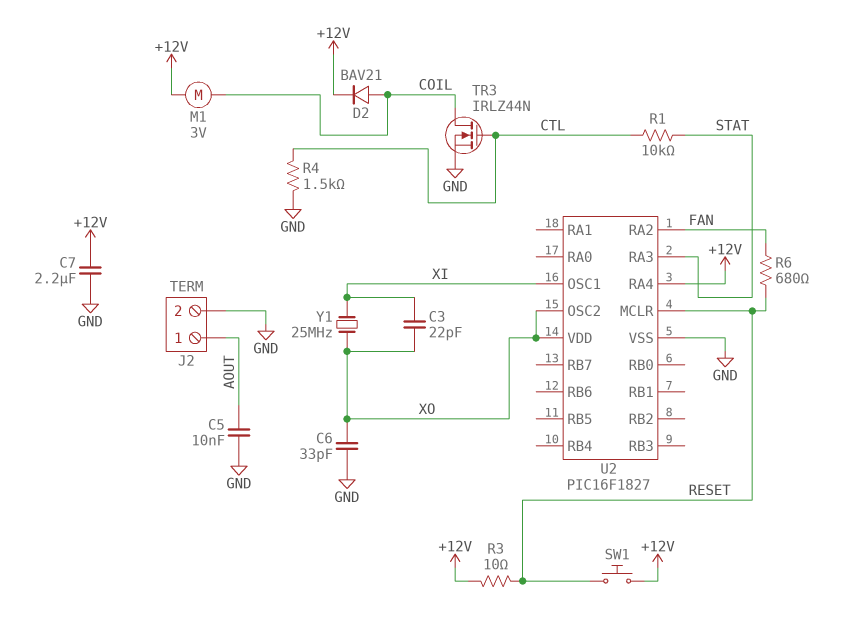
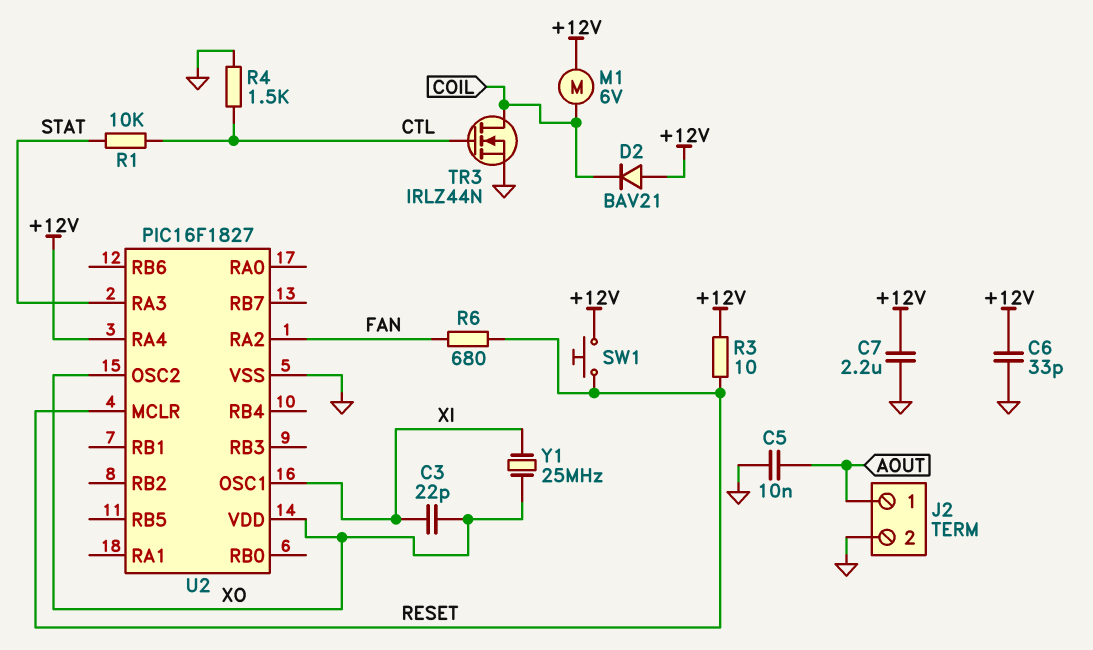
C6: 33pF (GND, XO) -> 33pF (+12V, GND)
D2: diode BAV21 (A COIL, K +12V) -> diode BAV21 (A +12V, K COIL)
M1: motor 3V (+12V, COIL) -> motor 6V (+12V, COIL)

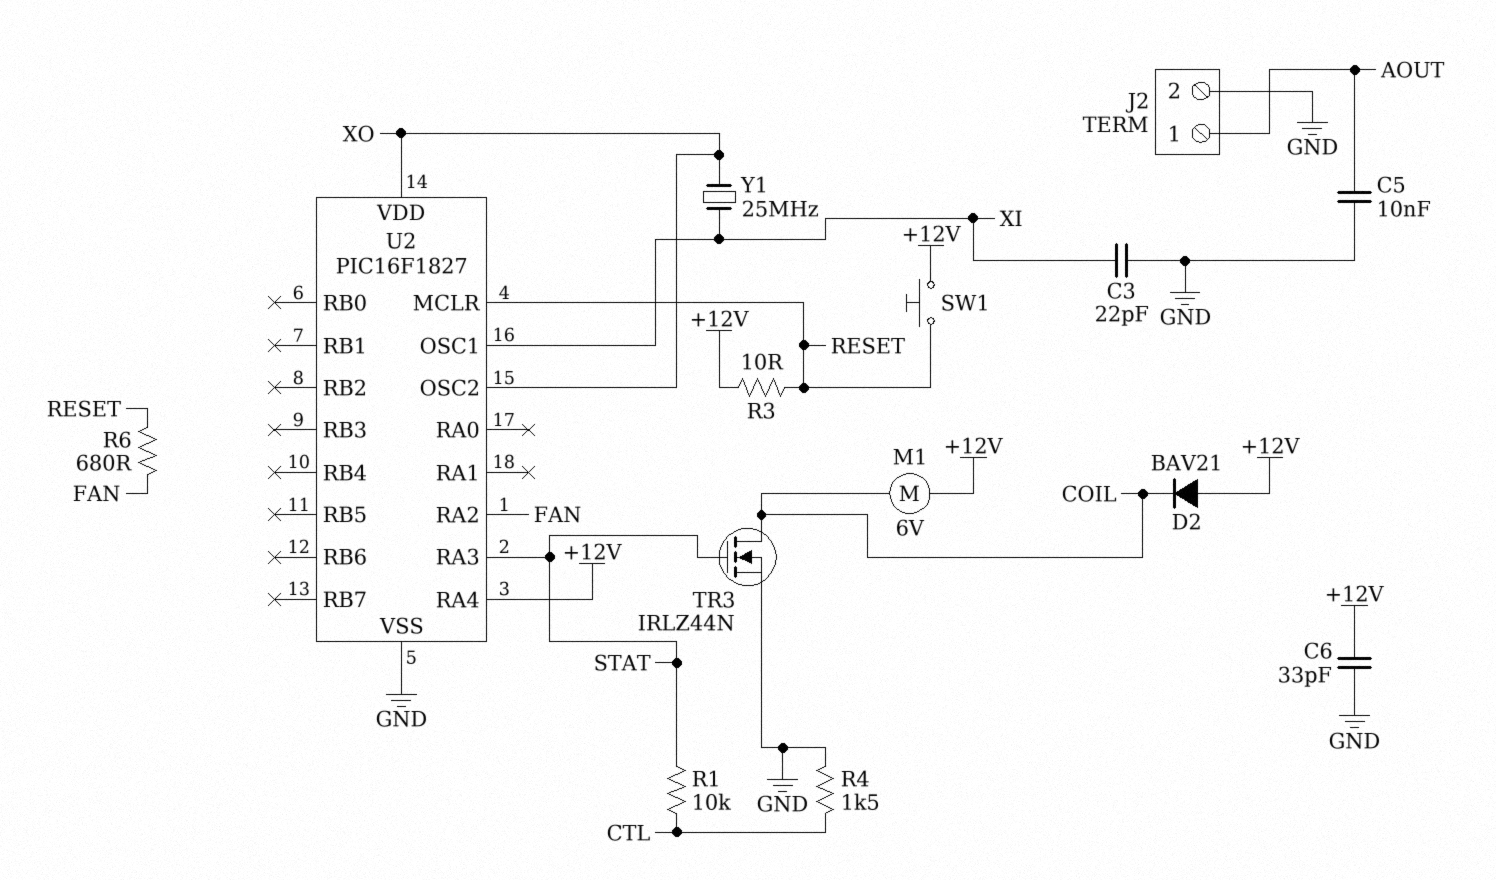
C3: 22pF (XI, XO) -> 22pF (GND, XI)
C7: 2.2uF (+12V, GND) -> none
TR3: NMOS IRLZ44N (G CTL, D COIL, S GND) -> NMOS IRLZ44N (G STAT, D COIL, S GND)

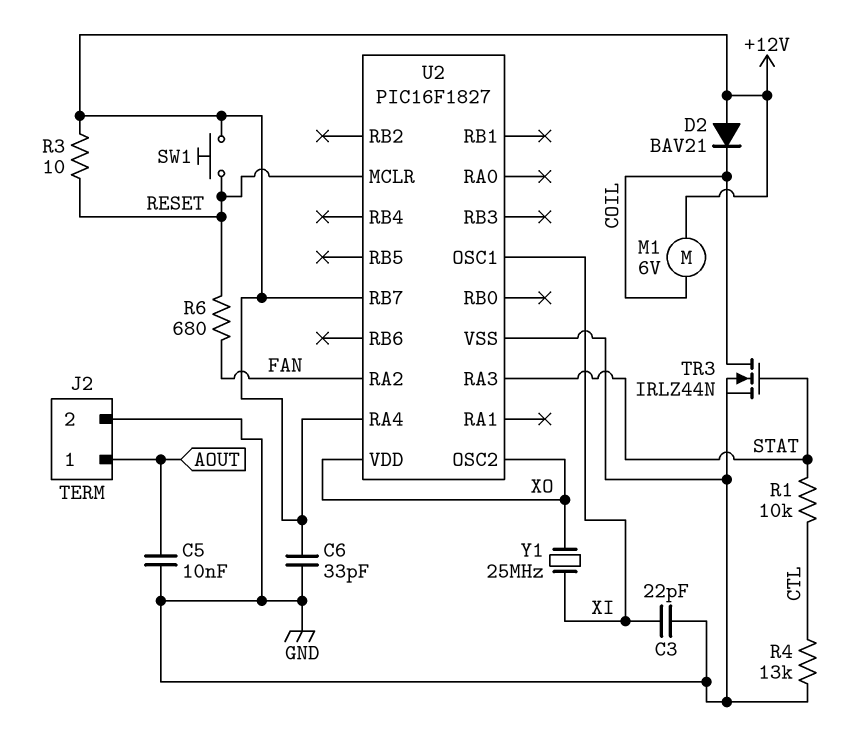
R4: 1.5k (CTL, GND) -> 13k (CTL, GND)
U2 pin RB7: none -> +12V

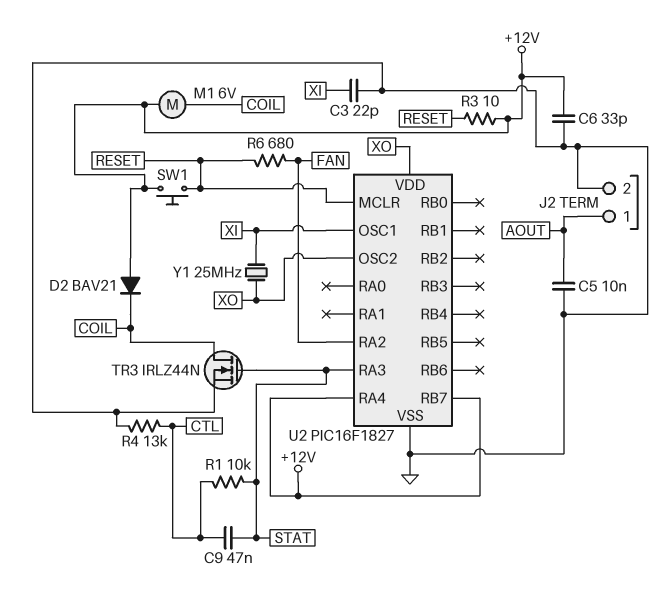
C9: none -> 47nF (CTL, STAT)

